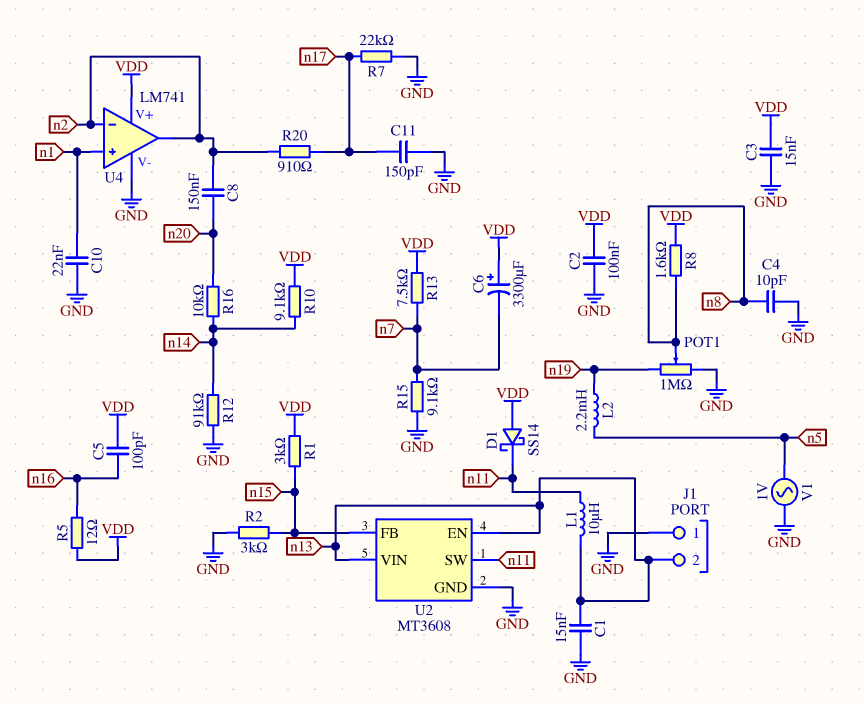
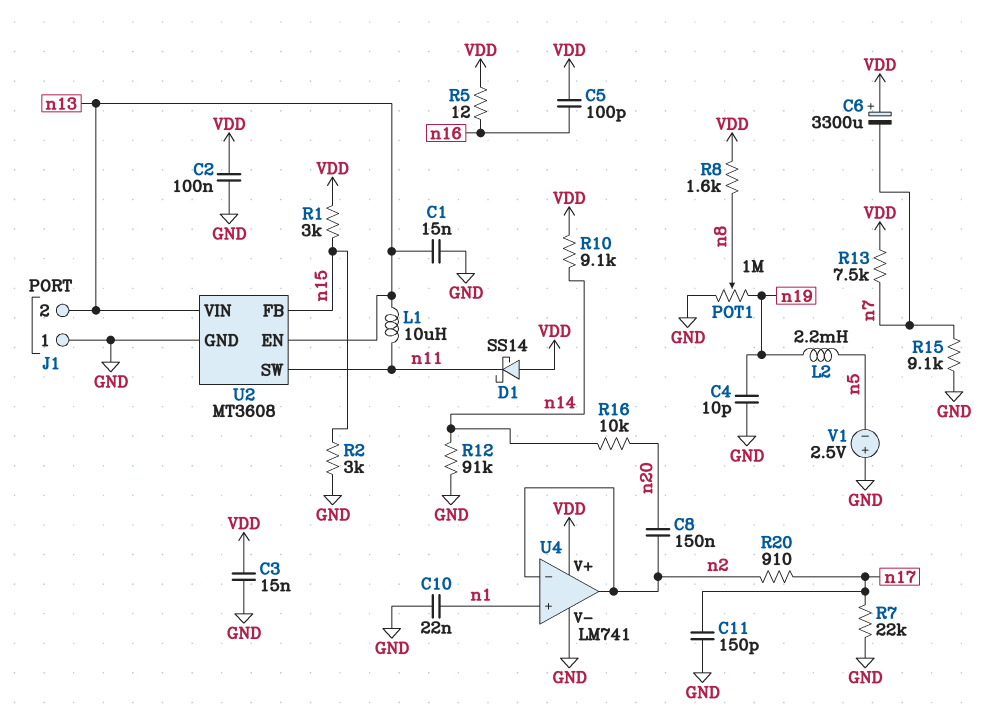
C4: 10pF (GND, n8) -> 10pF (GND, n19)
V1: AC 1V (GND, n5) -> 2.5V (plus GND, minus n5)

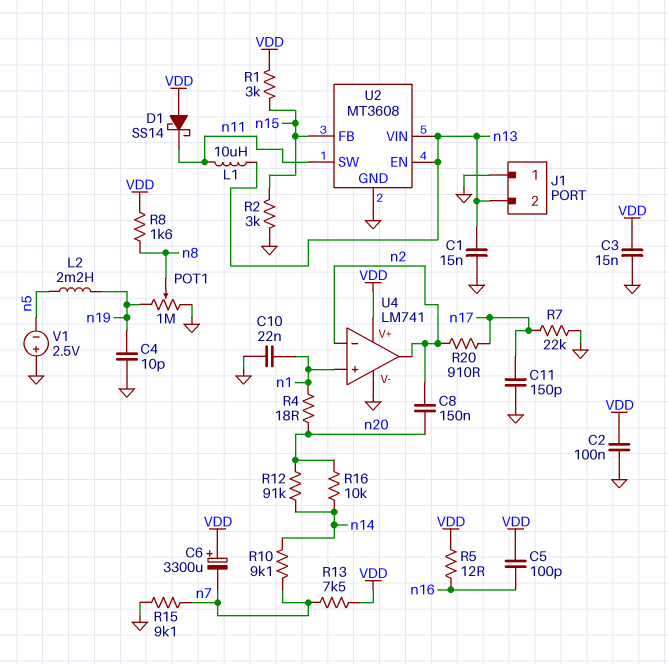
R4: none -> 18 (n1, n20)
R10: 9.1k (VDD, n14) -> 9.1k (n7, n14)
R12: 91k (GND, n14) -> 91k (n14, n20)

